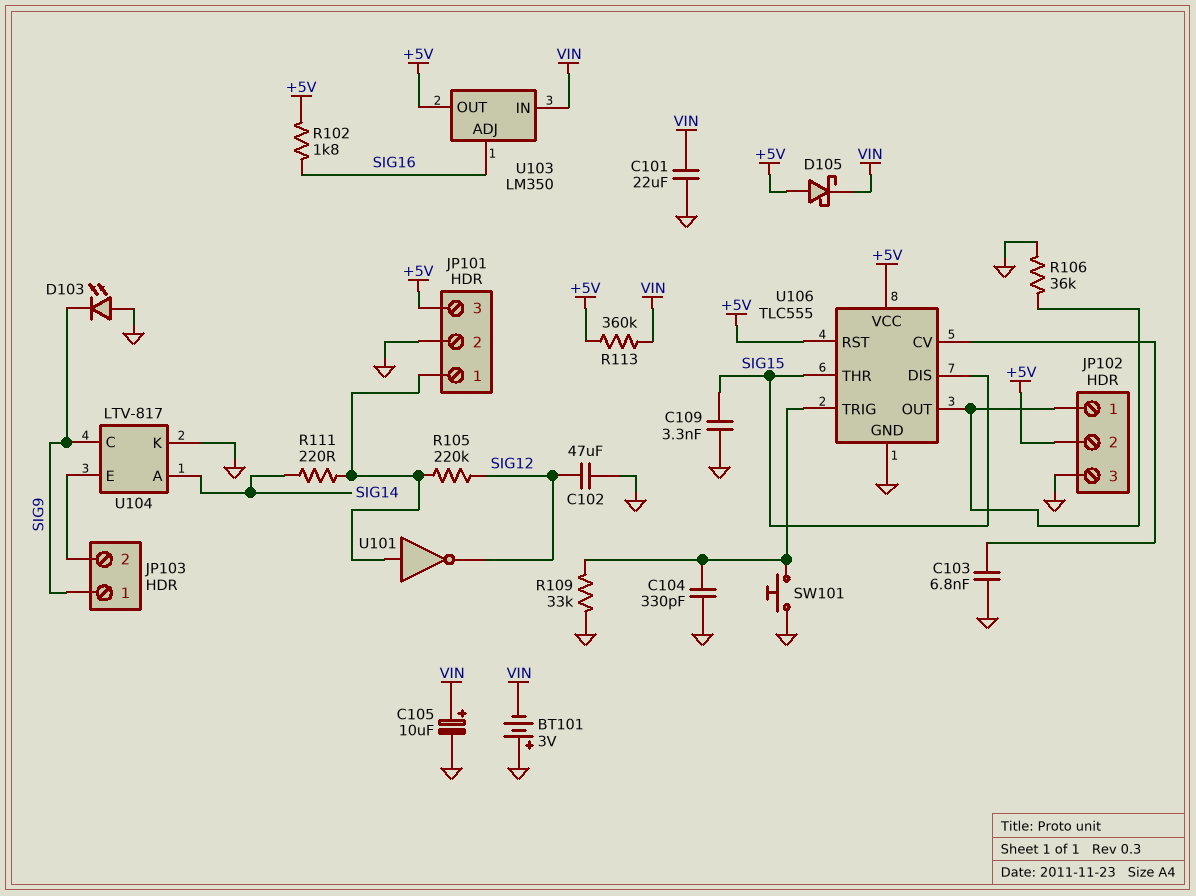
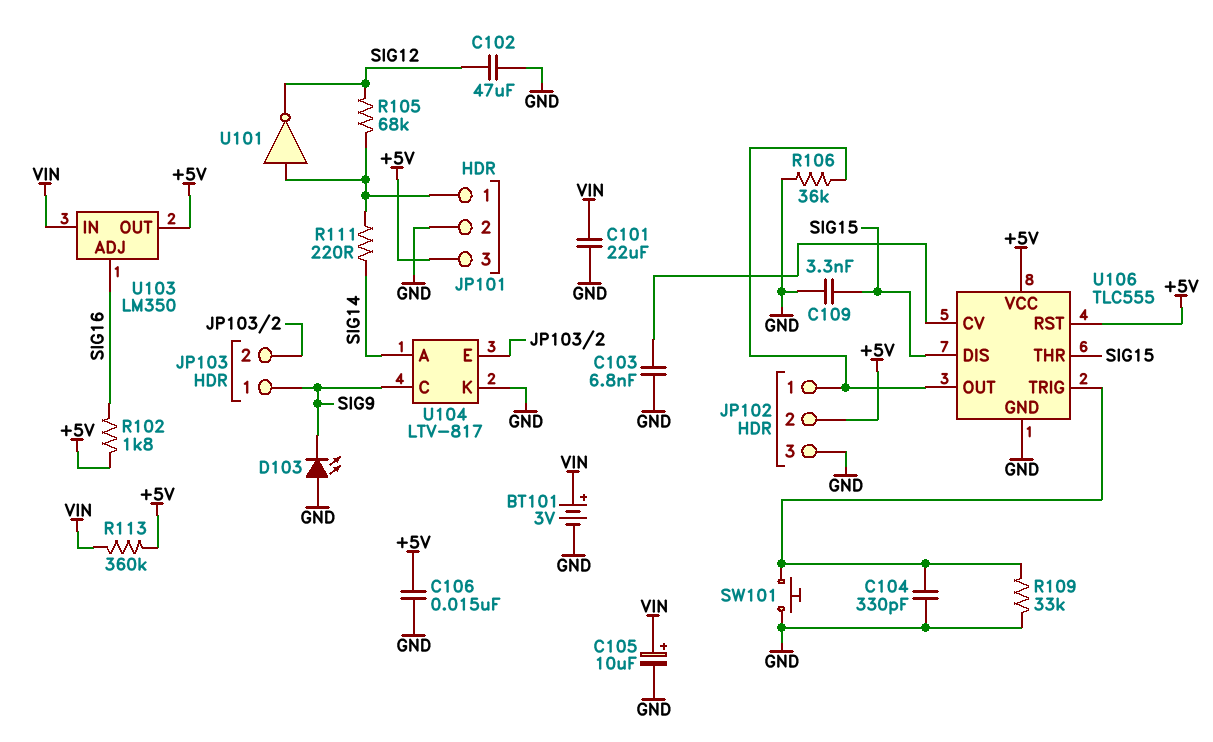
BT101: 3V (plus GND, minus VIN) -> 3V (plus VIN, minus GND)
C106: none -> 15nF (+5V, GND)
D105: schottky (A +5V, K VIN) -> none
R105: 220k (JP101/1, SIG12) -> 68k (JP101/1, SIG12)

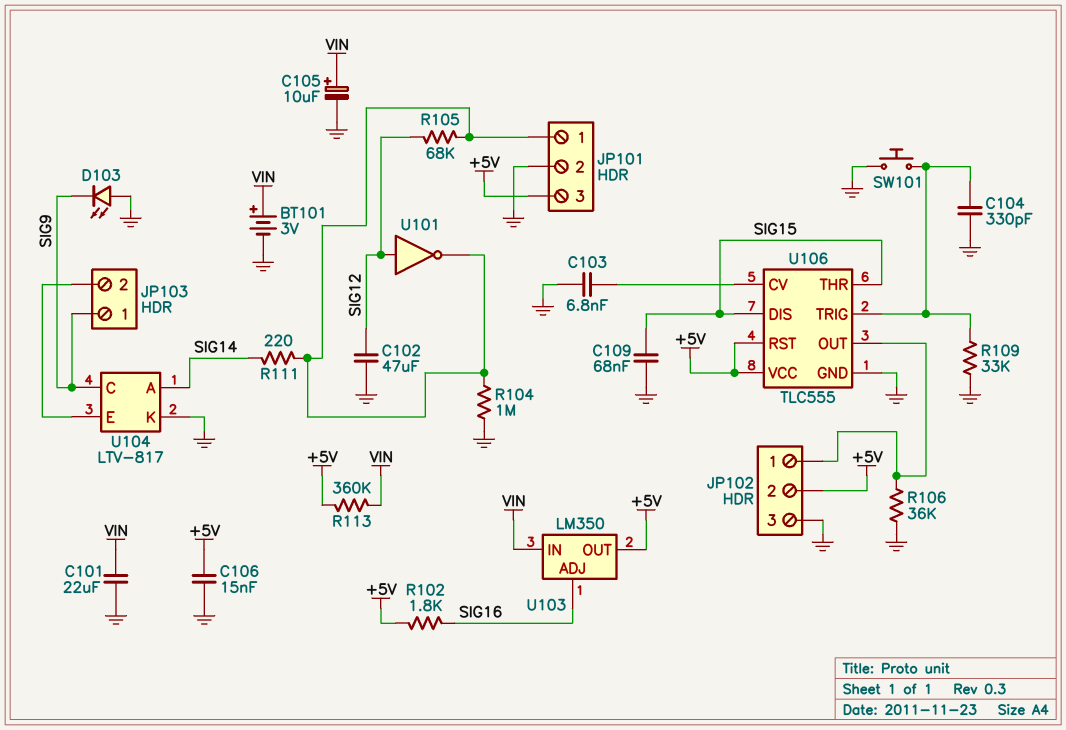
C109: 3.3nF (GND, SIG15) -> 68nF (GND, SIG15)
R104: none -> 1M (GND, JP101/1)
U101: NOT (in JP101/1, out SIG12) -> NOT (in SIG12, out JP101/1)

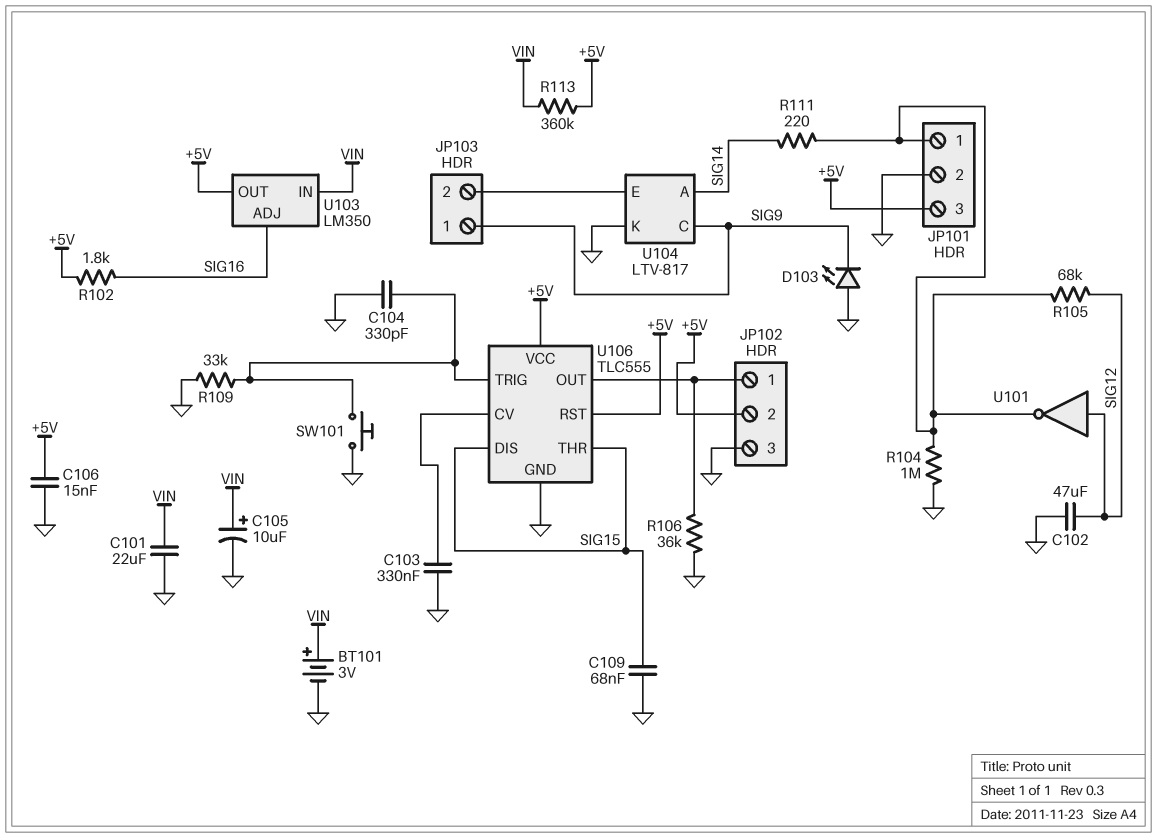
C103: 6.8nF (GND, U106/CV) -> 330nF (GND, U106/CV)

